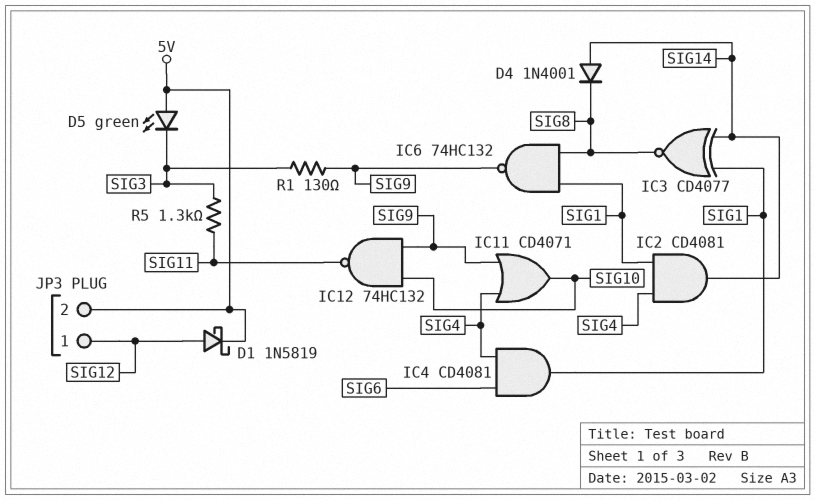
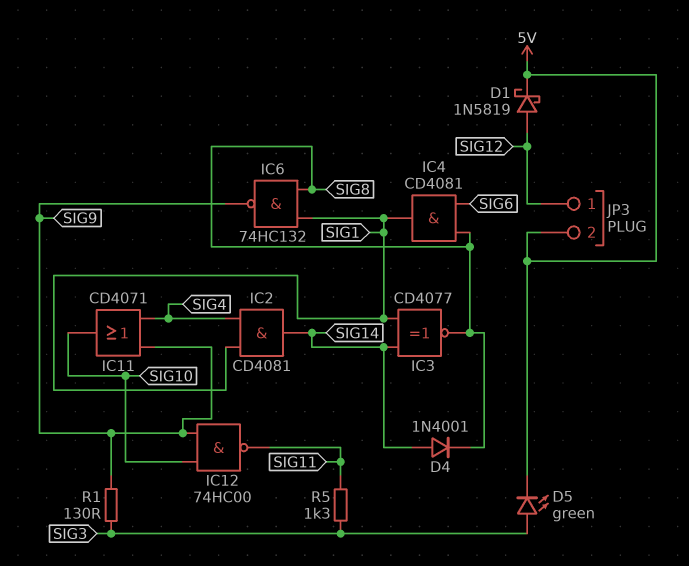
D5: LED green (A 5V, K SIG3) -> LED green (A SIG3, K 5V)
IC4: AND CD4081 (in SIG4, in SIG6, out SIG1) -> AND CD4081 (in SIG6, in SIG8, out SIG1)
IC12: NAND 74HC132 (in SIG9, in SIG10, out SIG11) -> NAND 74HC00 (in SIG9, in SIG10, out SIG11)

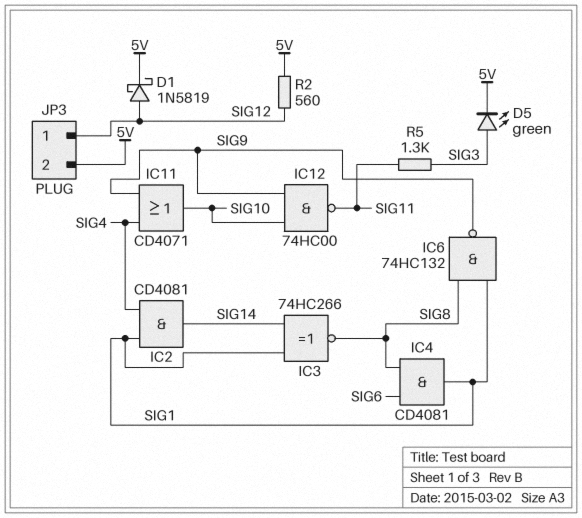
D4: diode 1N4001 (A SIG14, K SIG8) -> none
IC3: XNOR CD4077 (in SIG1, in SIG14, out SIG8) -> XNOR 74HC266 (in SIG1, in SIG14, out SIG8)
R1: 130 (SIG3, SIG9) -> none
R2: none -> 560 (5V, SIG12)

